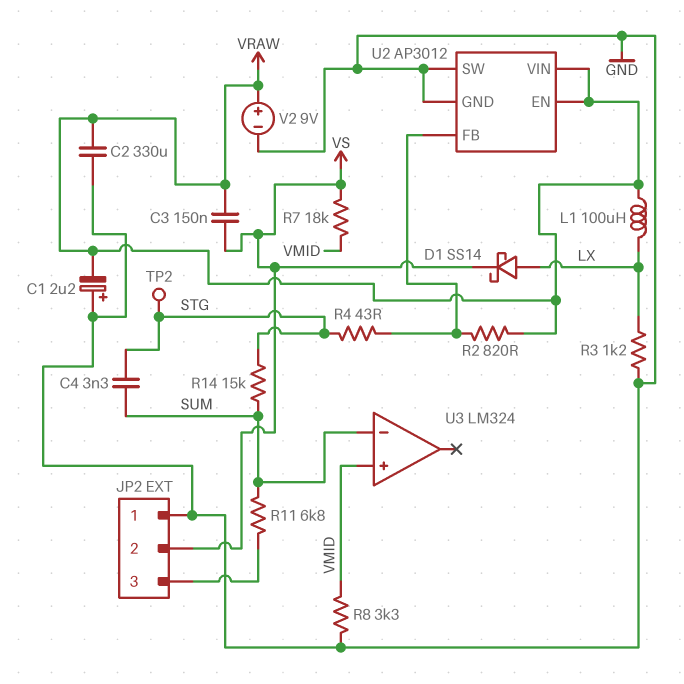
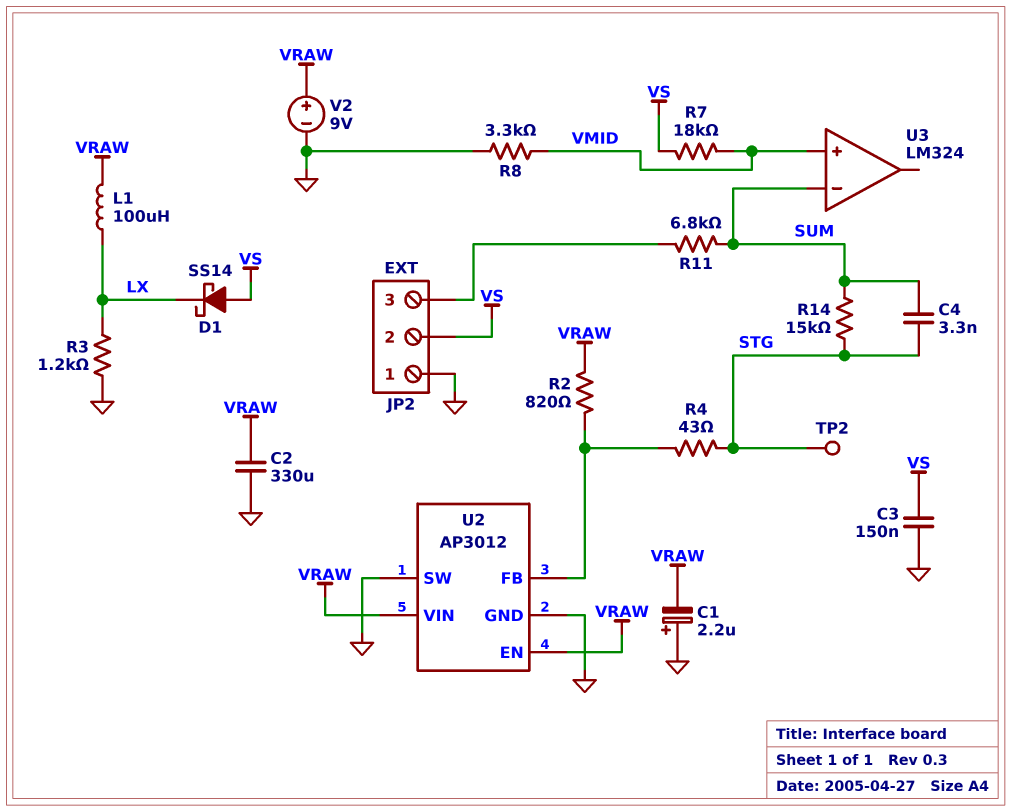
C3: 150nF (VRAW, VS) -> 150nF (GND, VS)
D1: schottky SS14 (A LX, K VS) -> schottky SS14 (A VS, K LX)

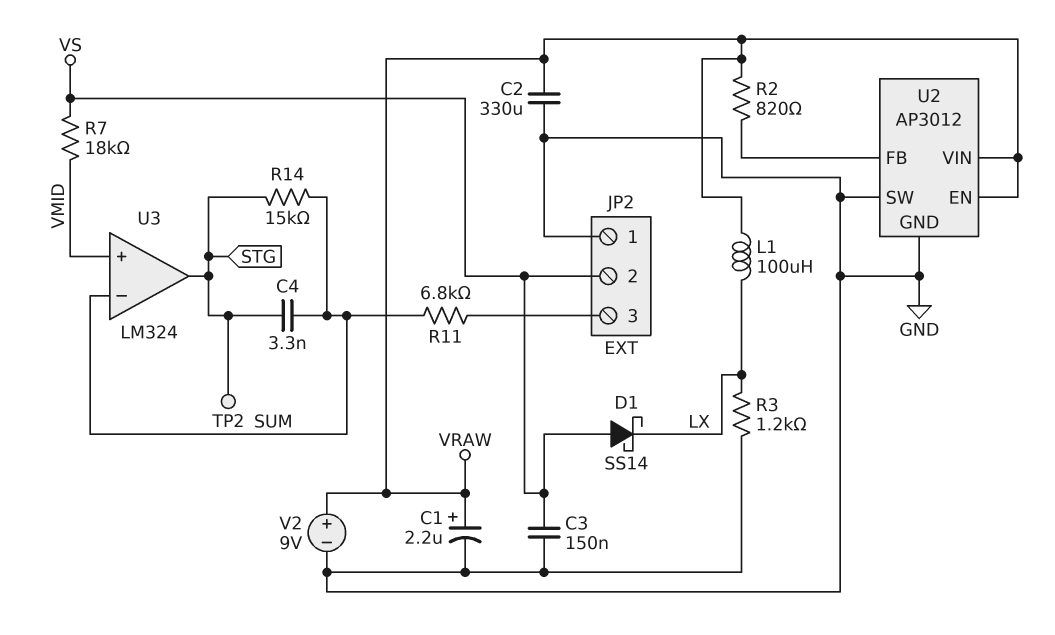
C1: 2.2uF (plus GND, minus VRAW) -> 2.2uF (plus VRAW, minus GND)
R4: 43 (STG, U2/FB) -> none
R8: 3.3k (GND, VMID) -> none
U3 pin out: none -> STG

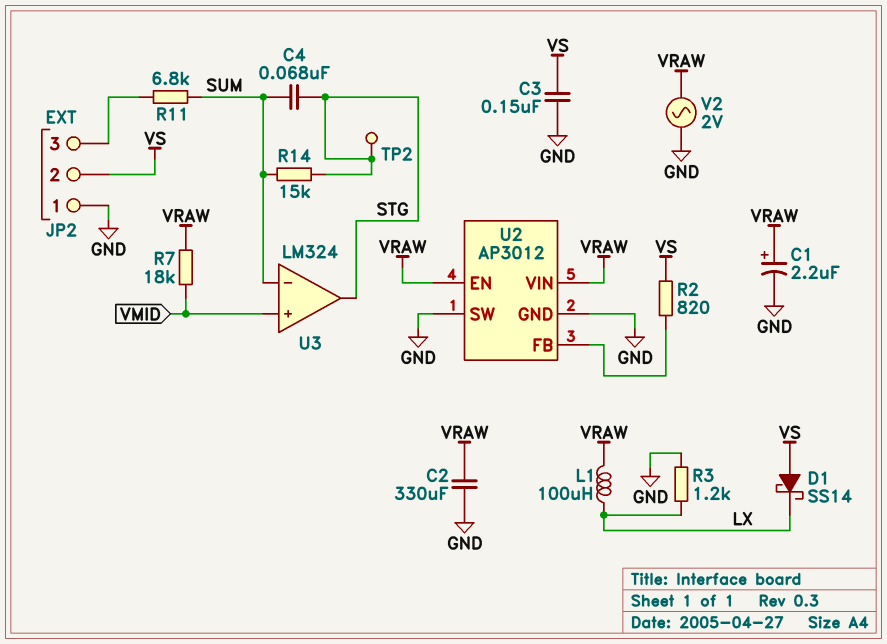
C4: 3.3nF (STG, SUM) -> 68nF (STG, SUM)
R2: 820 (U2/FB, VRAW) -> 820 (U2/FB, VS)
R7: 18k (VMID, VS) -> 18k (VMID, VRAW)
V2: 9V (plus VRAW, minus GND) -> AC 2V (GND, VRAW)

